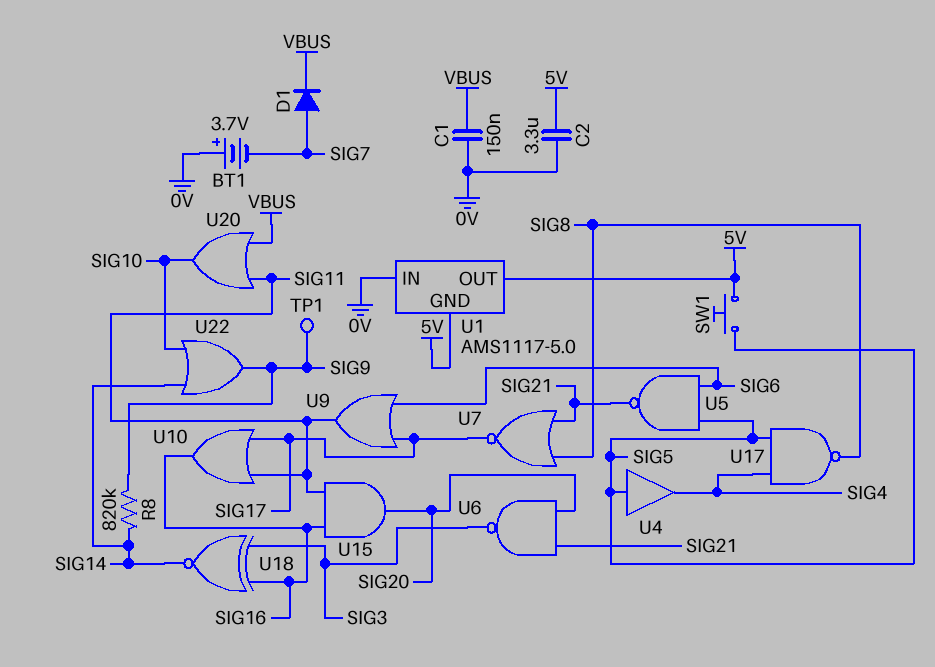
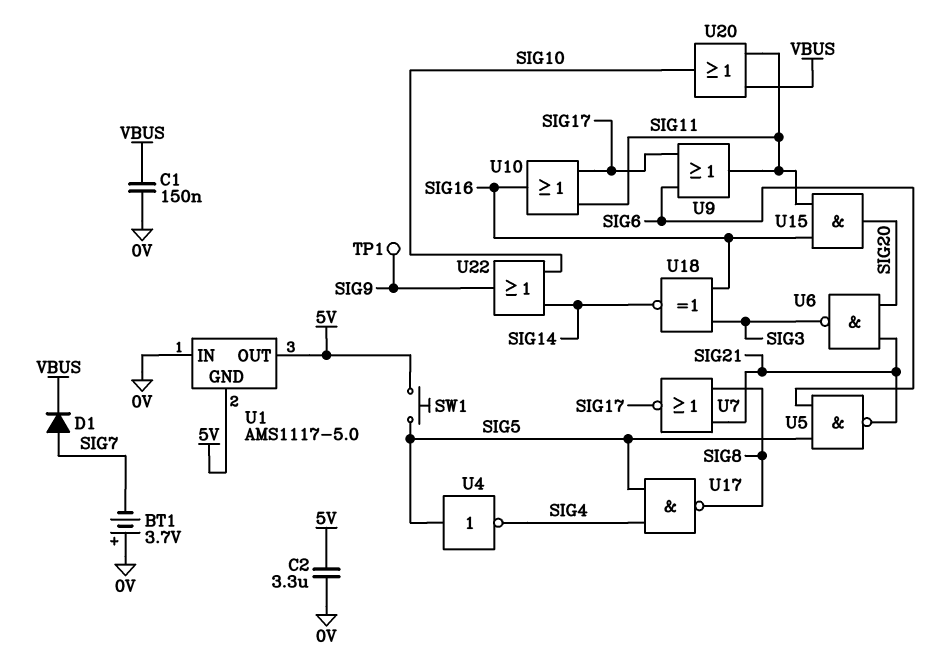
R8: 820k (SIG9, SIG14) -> none
U4: buffer (in SIG5, out SIG4) -> NOT (in SIG5, out SIG4)

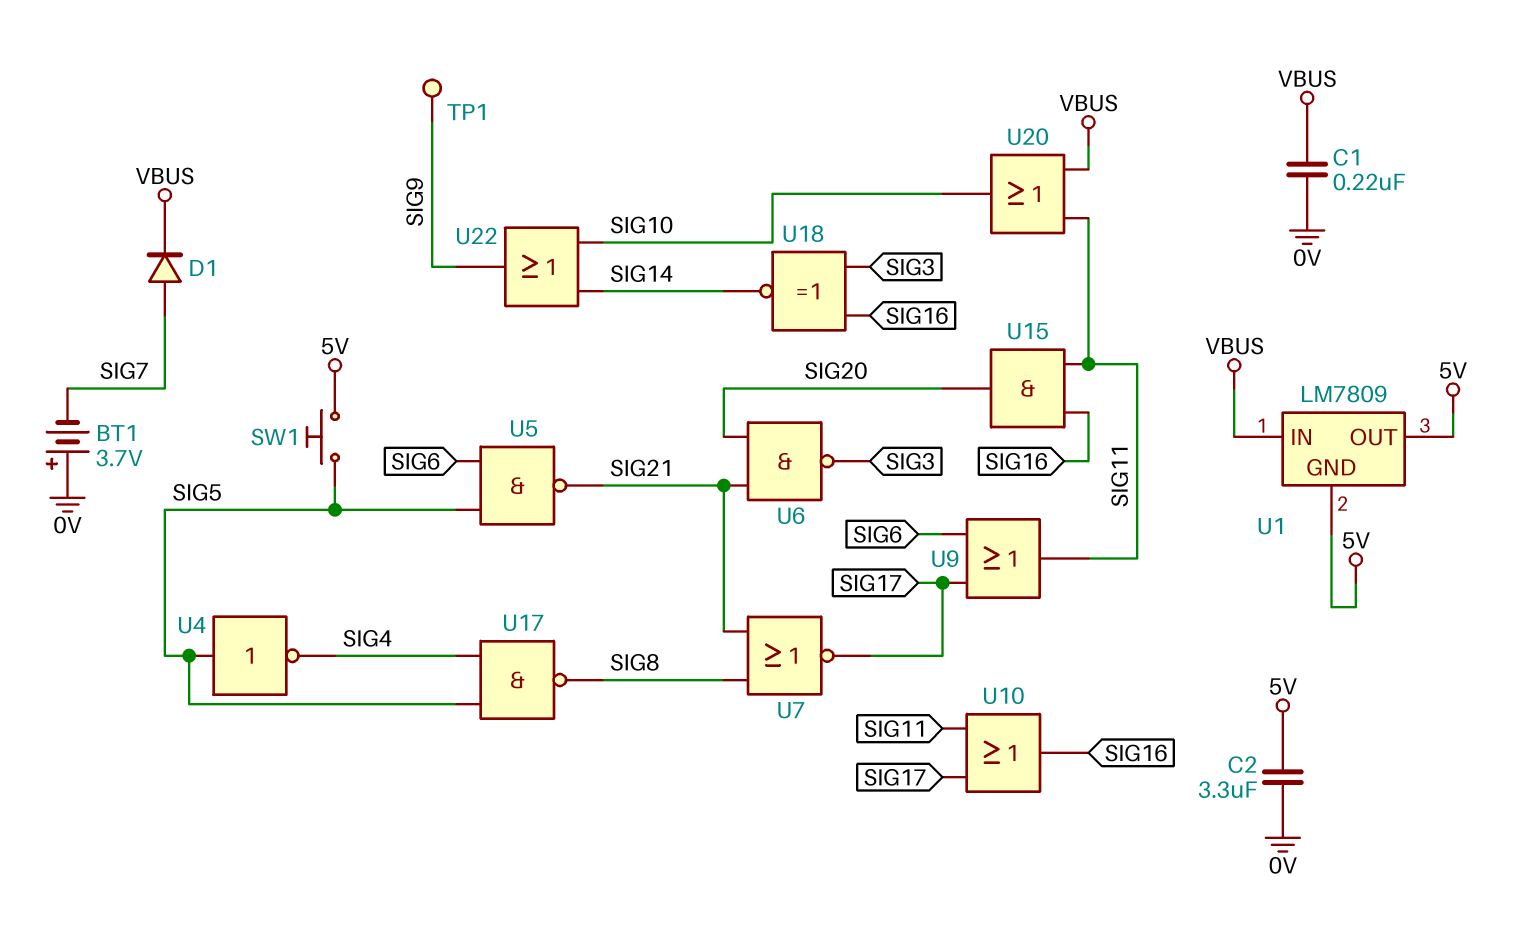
C1: 150nF (0V, VBUS) -> 220nF (0V, VBUS)
U1: AMS1117-5.0 -> LM7809
U1 pin IN: 0V -> VBUS

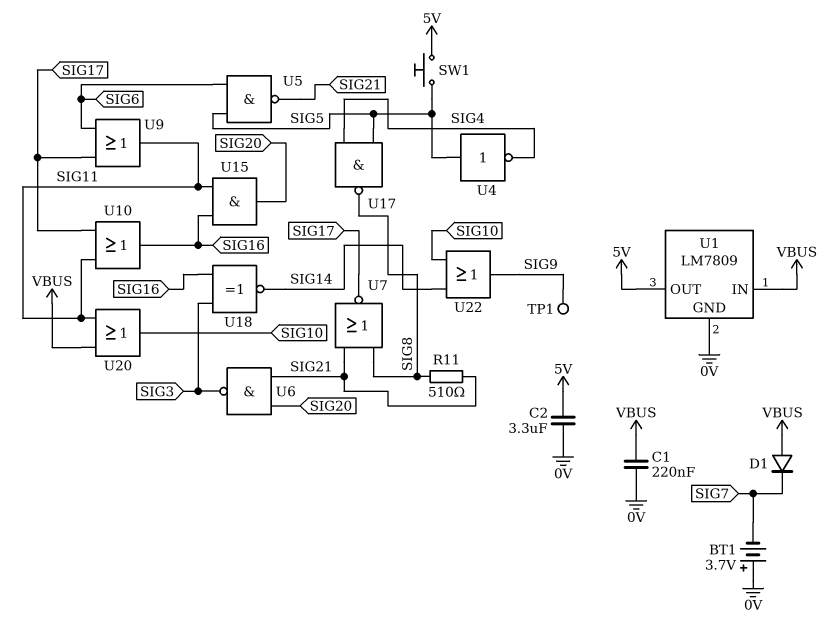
D1: diode (A SIG7, K VBUS) -> diode (A VBUS, K SIG7)
R11: none -> 510 (SIG8, SIG21)
U1 pin GND: 5V -> 0V

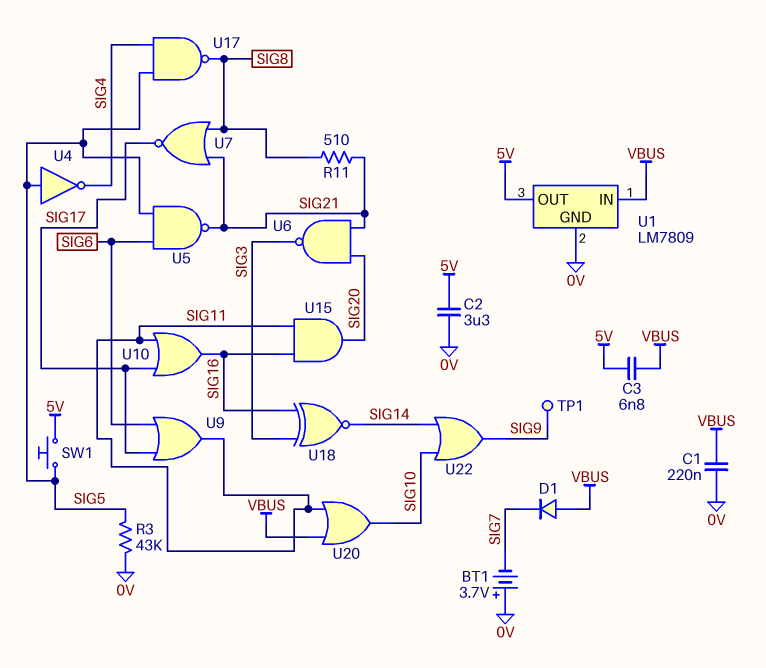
C3: none -> 6.8nF (5V, VBUS)
R3: none -> 43k (0V, SIG5)

